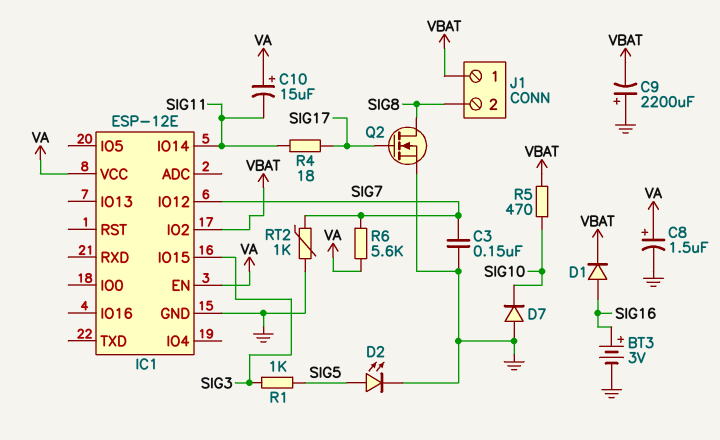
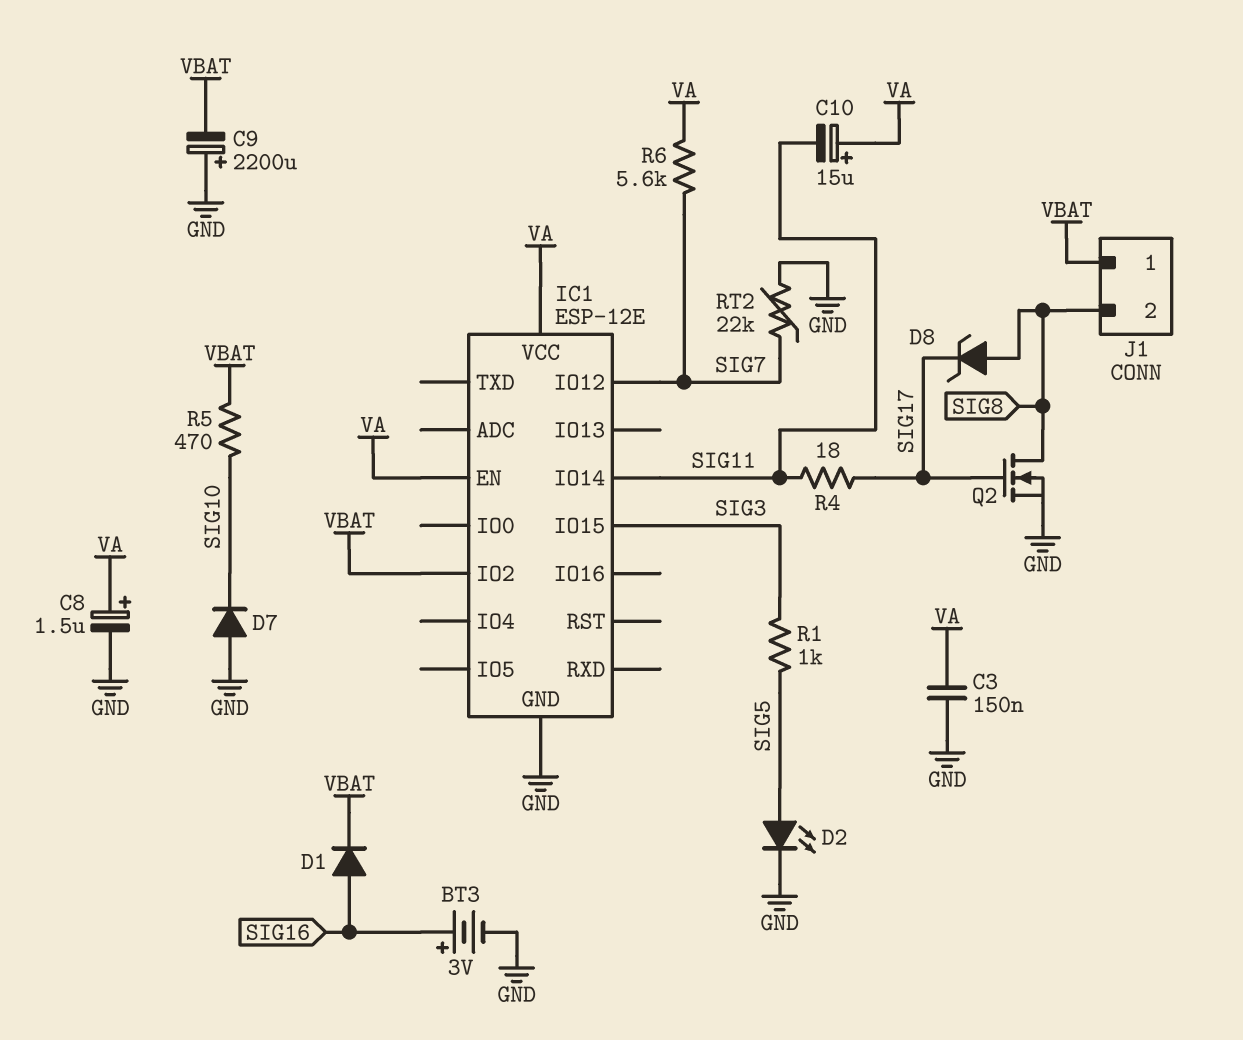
C3: 150nF (GND, SIG7) -> 150nF (GND, VA)
D8: none -> zener (A SIG8, K SIG17)
RT2: 1k (GND, SIG7) -> 22k (GND, SIG7)

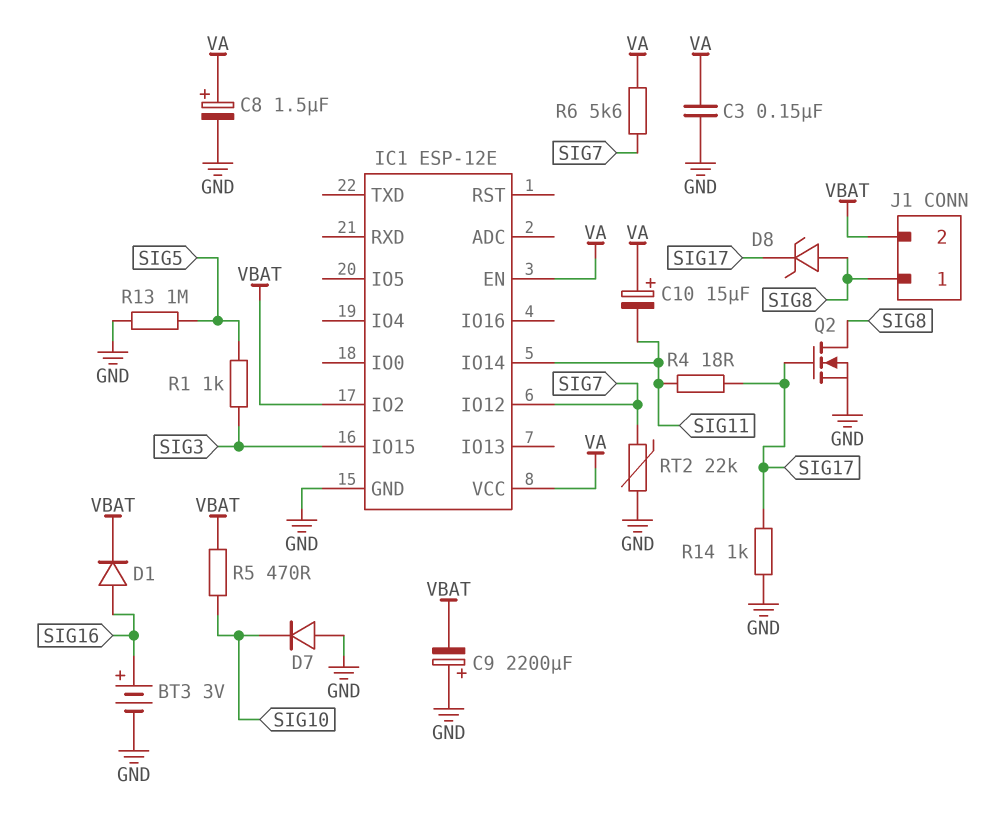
D2: LED (A SIG5, K GND) -> none
J1 pin 1: VBAT -> SIG8
J1 pin 2: SIG8 -> VBAT
R13: none -> 1M (GND, SIG5)
R14: none -> 1k (GND, SIG17)

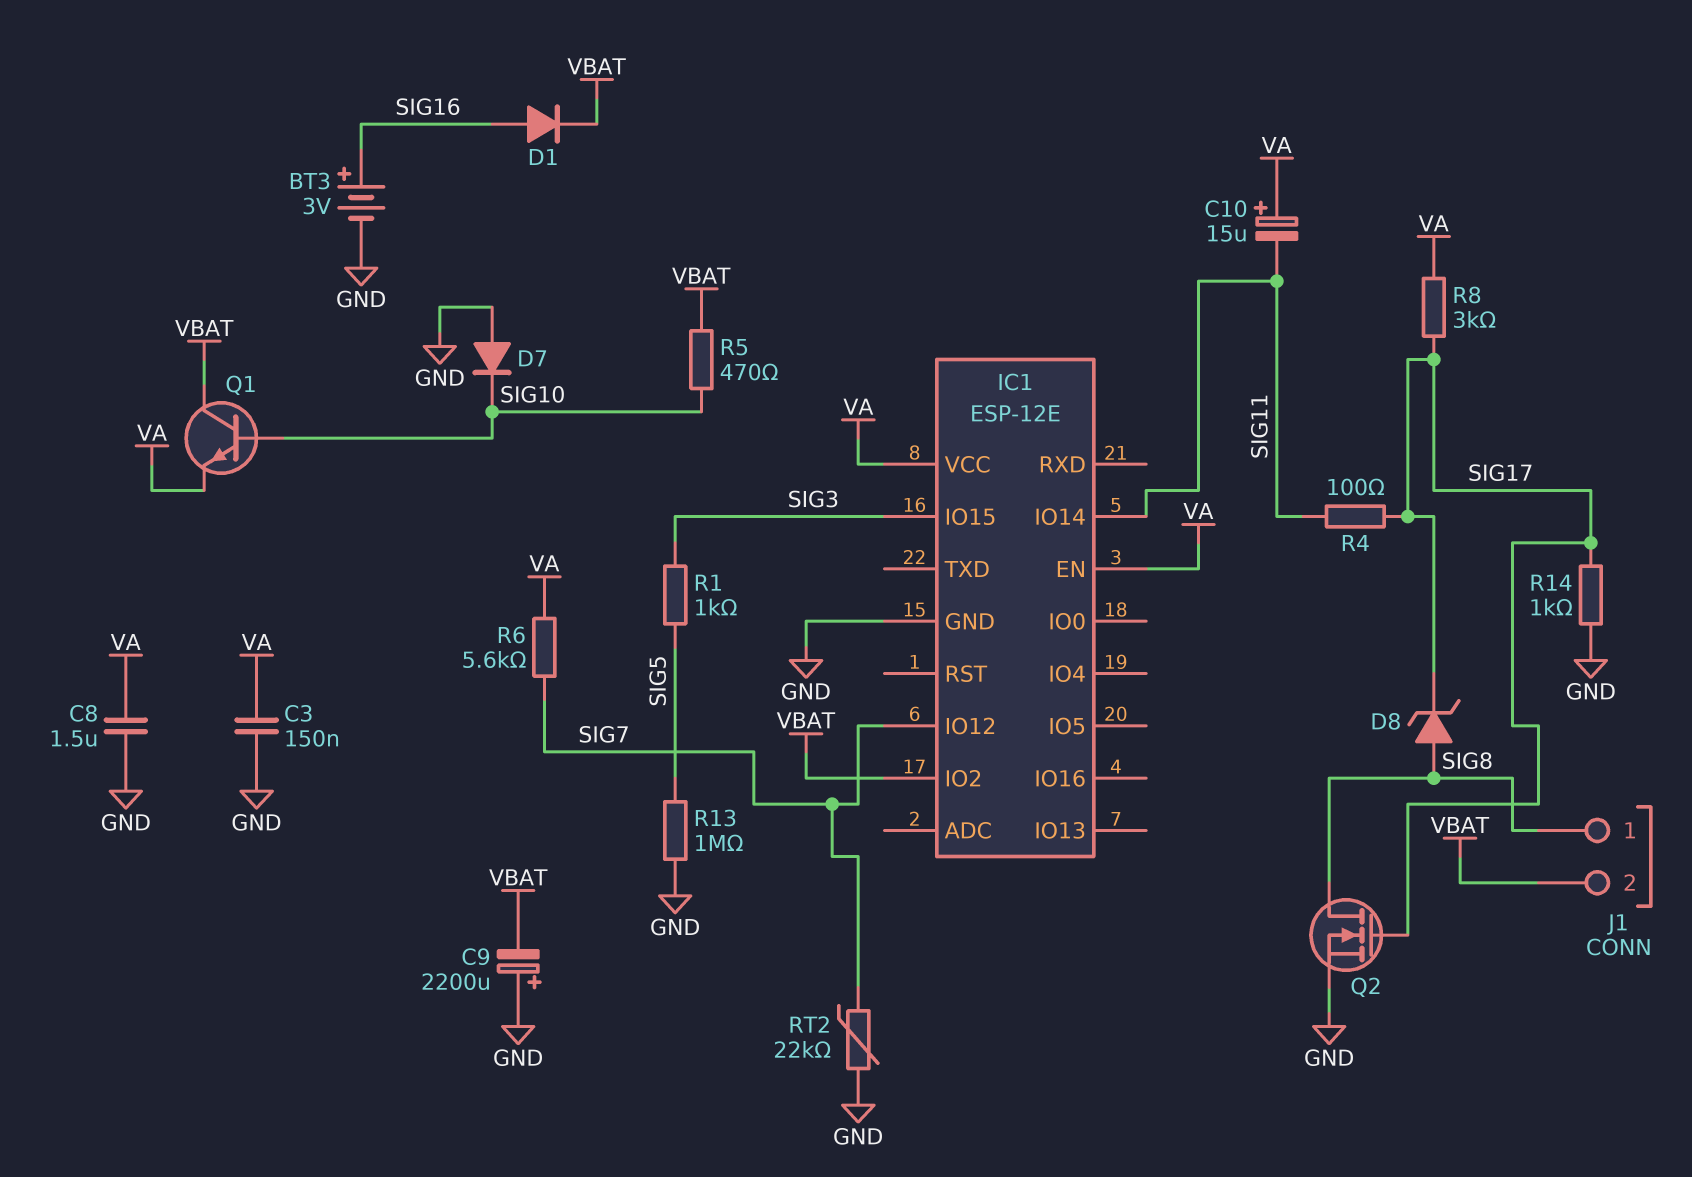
C8: 1.5uF (plus VA, minus GND) -> 1.5uF (GND, VA)
Q1: none -> NPN (B SIG10, C VBAT, E VA)
R4: 18 (SIG11, SIG17) -> 100 (SIG11, SIG17)
R8: none -> 3k (SIG17, VA)

